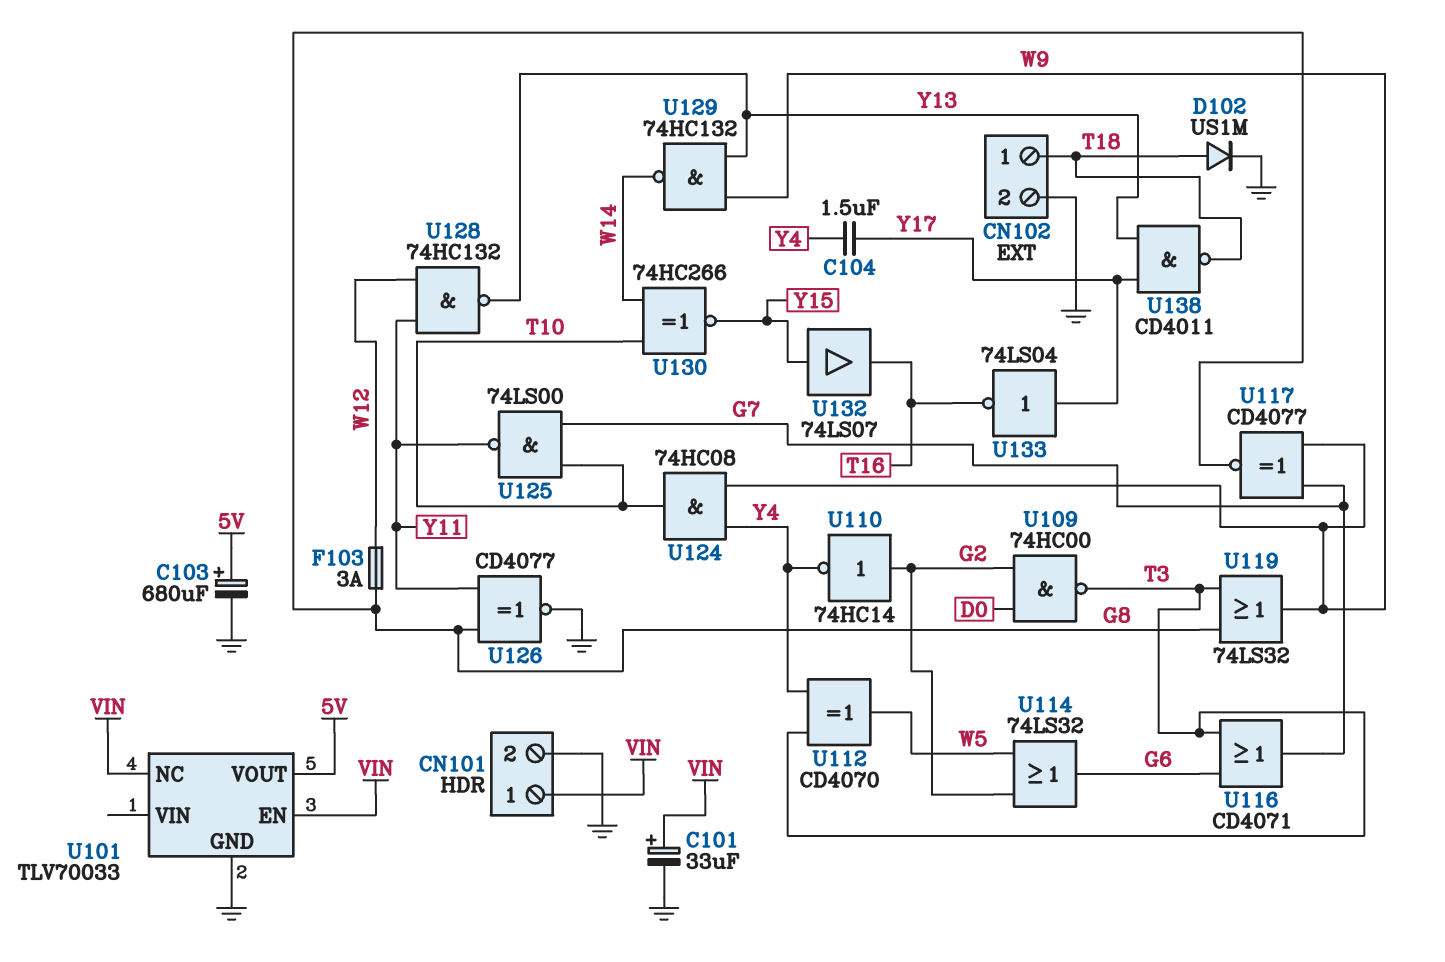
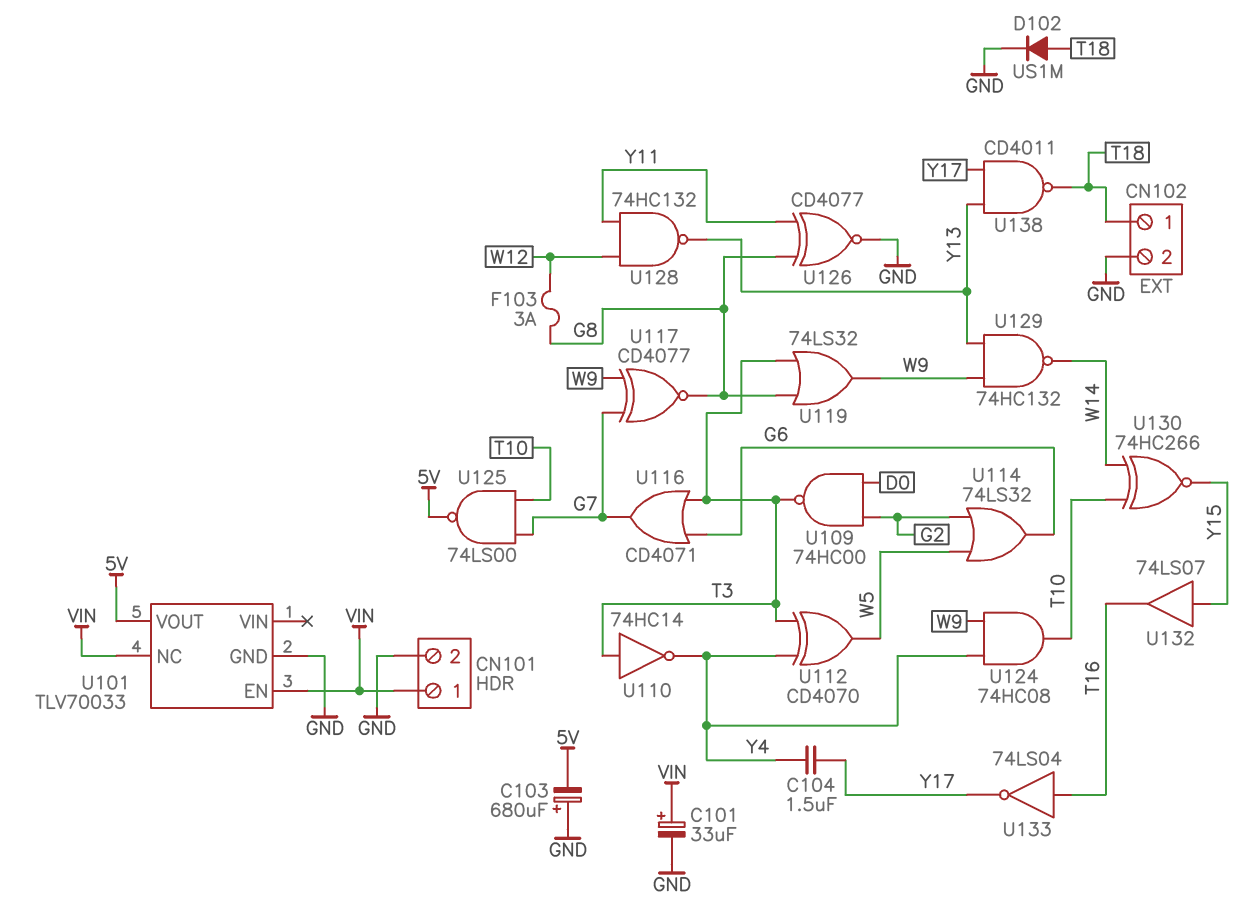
C103: 680uF (plus 5V, minus GND) -> 680uF (plus GND, minus 5V)
U110: NOT 74HC14 (in G2, out Y4) -> NOT 74HC14 (in T3, out Y4)
U125: NAND 74LS00 (in G7, in T10, out Y11) -> NAND 74LS00 (in G7, in T10, out 5V)
U133: NOT 74LS04 (in Y17, out T16) -> NOT 74LS04 (in T16, out Y17)

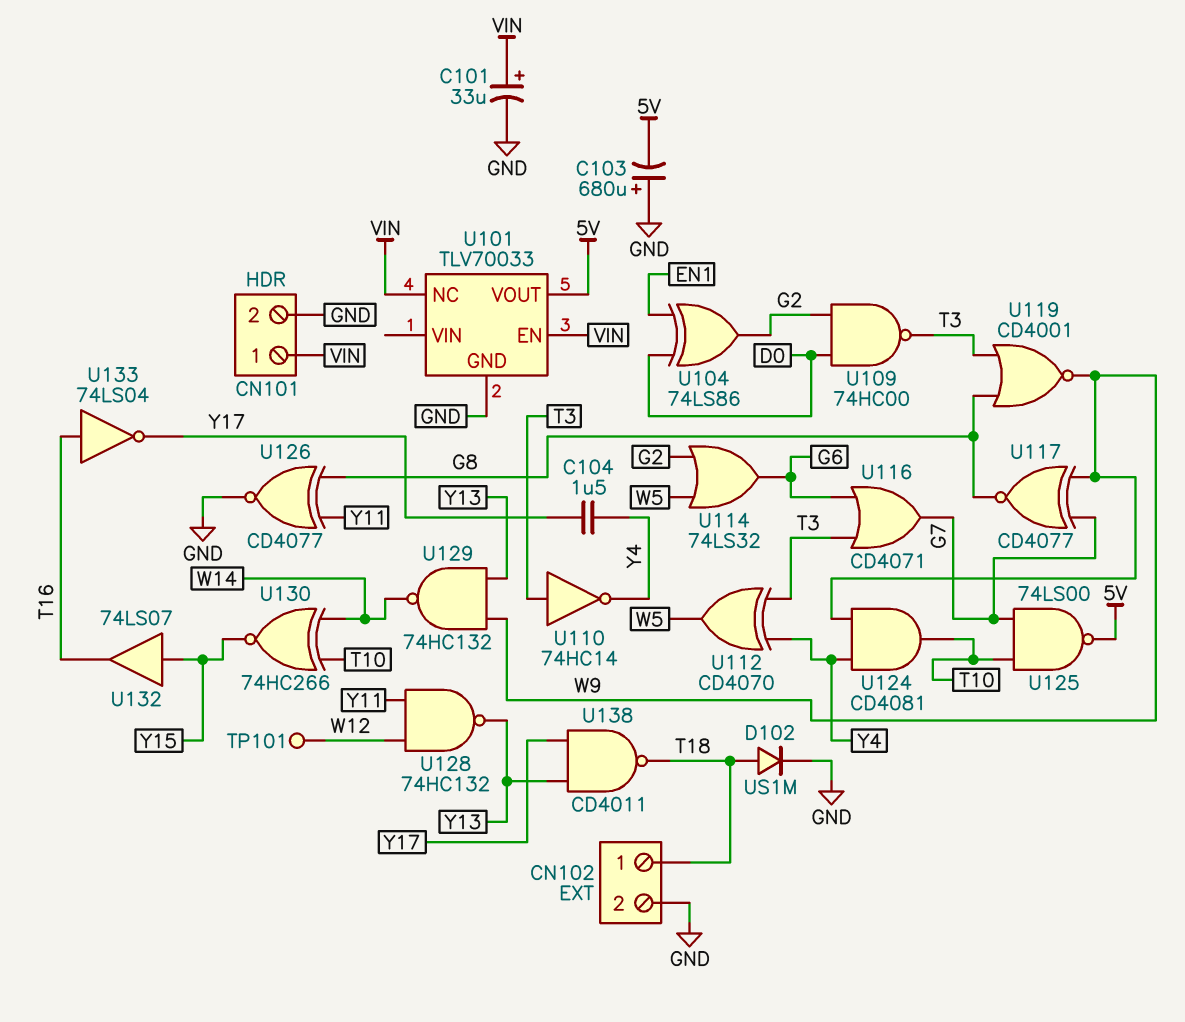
F103: 3A (G8, W12) -> none
TP101: none -> test point (W12)
U104: none -> XOR 74LS86 (in D0, in EN1, out G2)
U119: OR 74LS32 (in G8, in T3, out W9) -> NOR CD4001 (in G8, in T3, out W9)
U124: AND 74HC08 (in W9, in Y4, out T10) -> AND CD4081 (in W9, in Y4, out T10)

